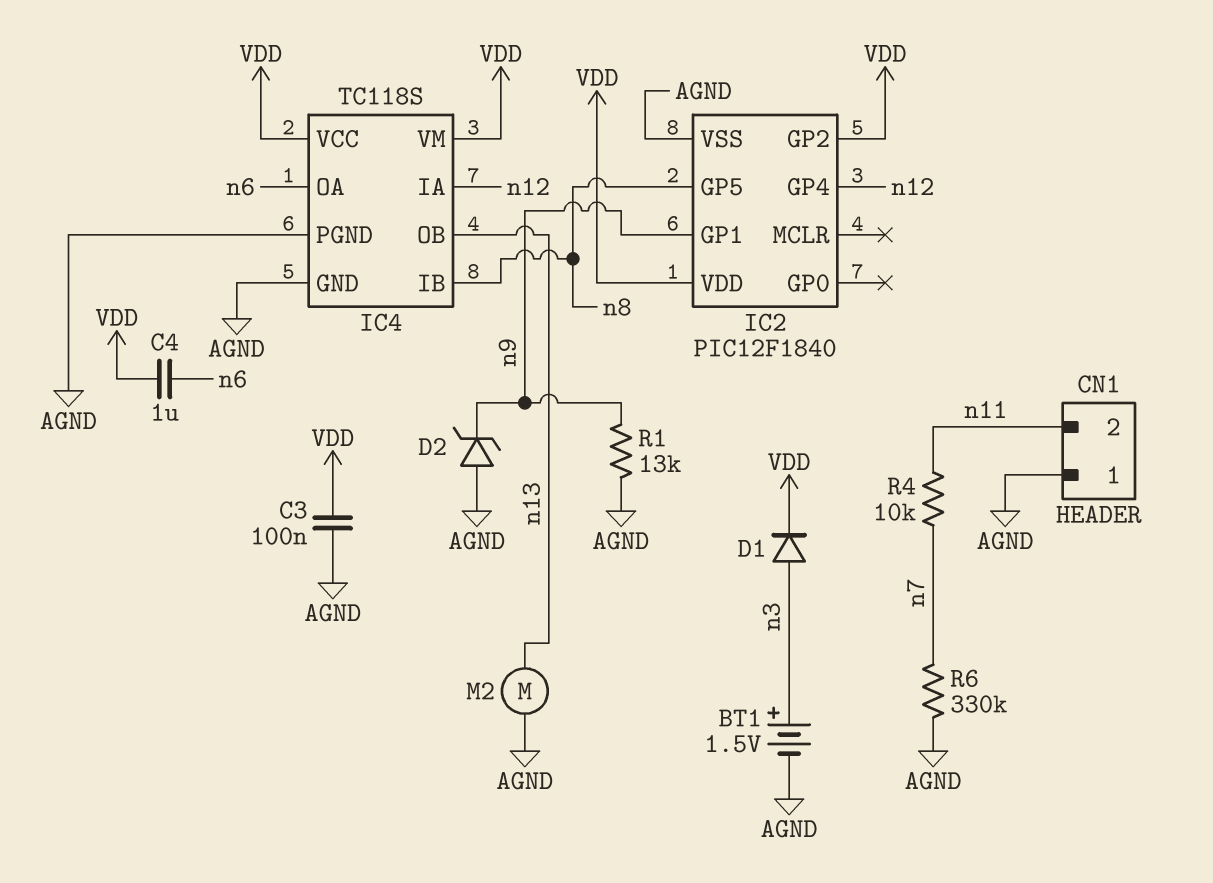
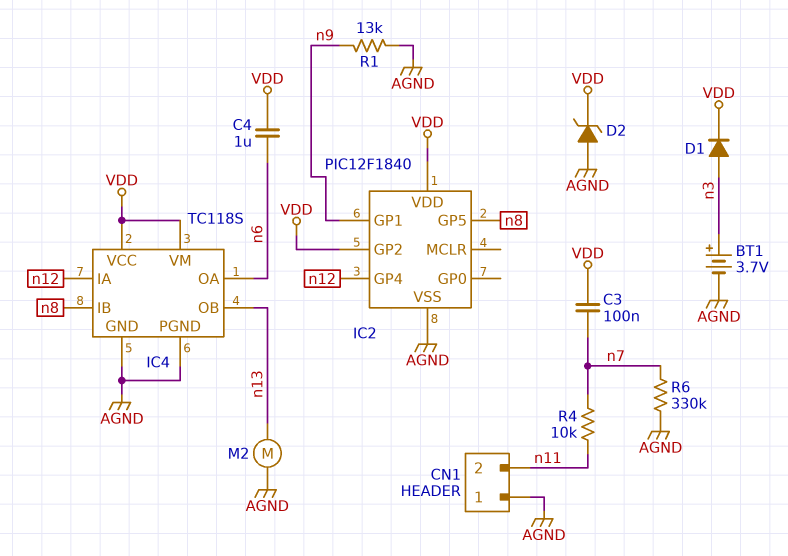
BT1: 1.5V (plus n3, minus AGND) -> 3.7V (plus n3, minus AGND)
C3: 100nF (AGND, VDD) -> 100nF (VDD, n7)
D2: zener (A AGND, K n9) -> zener (A AGND, K VDD)

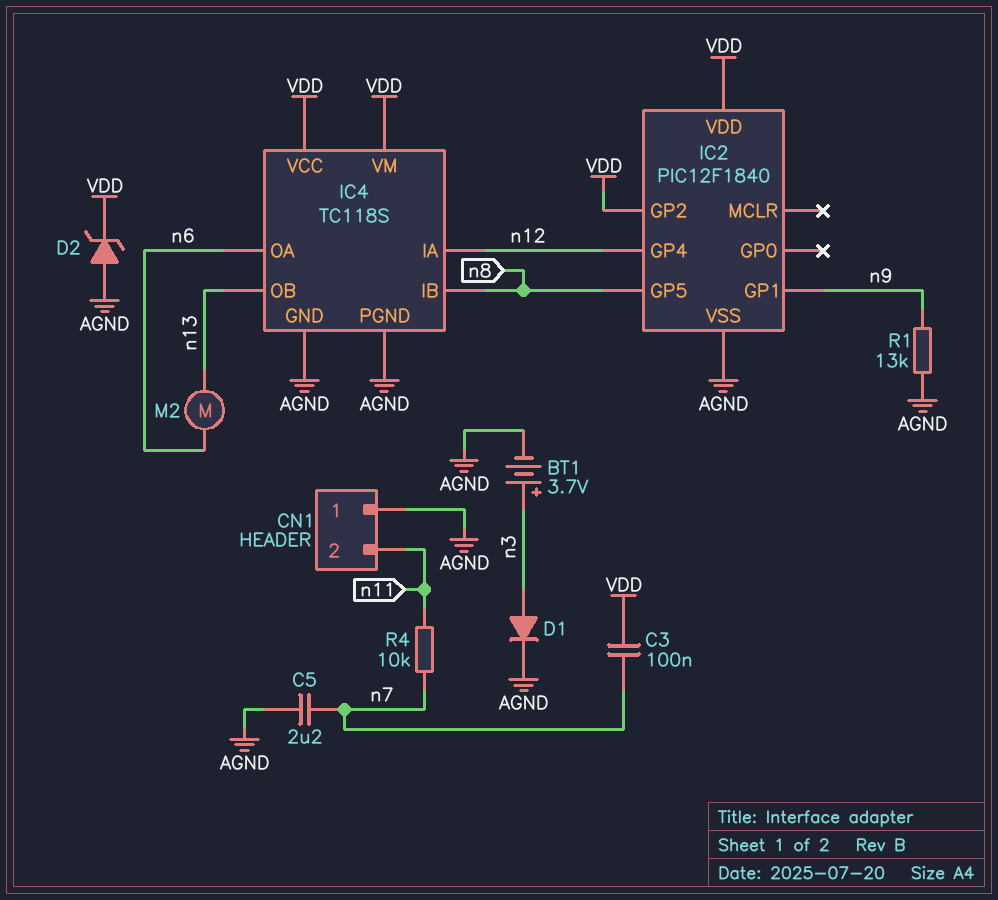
C4: 1uF (VDD, n6) -> none
C5: none -> 2.2uF (AGND, n7)
D1: diode (A n3, K VDD) -> diode (A n3, K AGND)
M2: motor (AGND, n13) -> motor (n6, n13)
R6: 330k (AGND, n7) -> none

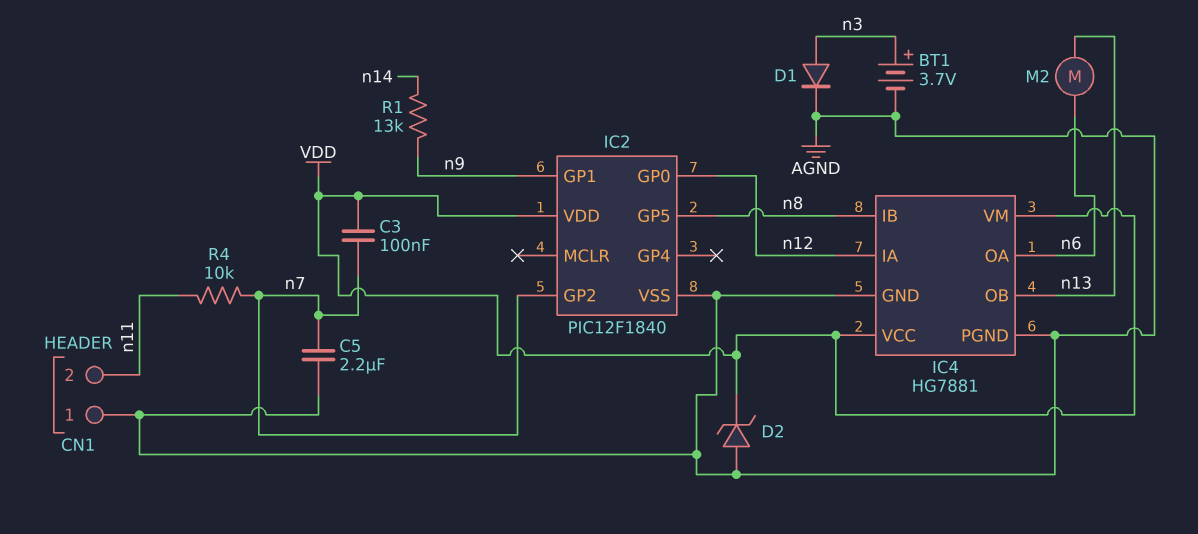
IC2 pin GP0: none -> n12
IC2 pin GP2: VDD -> n7
IC2 pin GP4: n12 -> none
IC4: TC118S -> HG7881
R1: 13k (AGND, n9) -> 13k (n9, n14)

